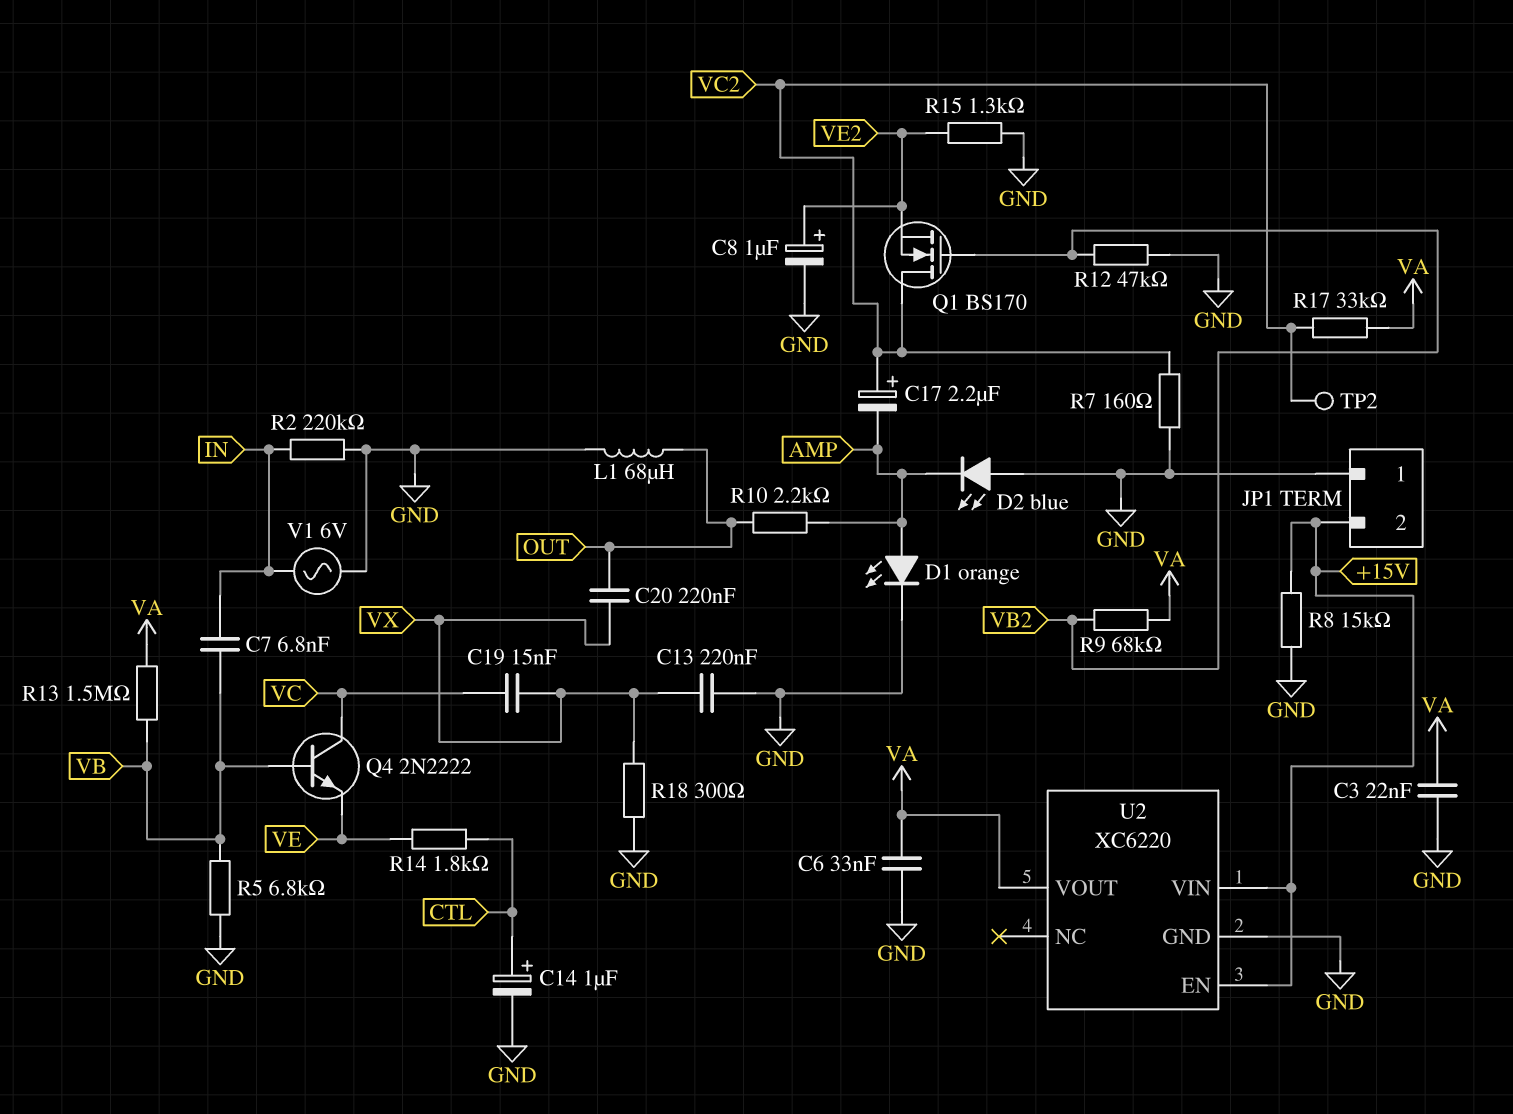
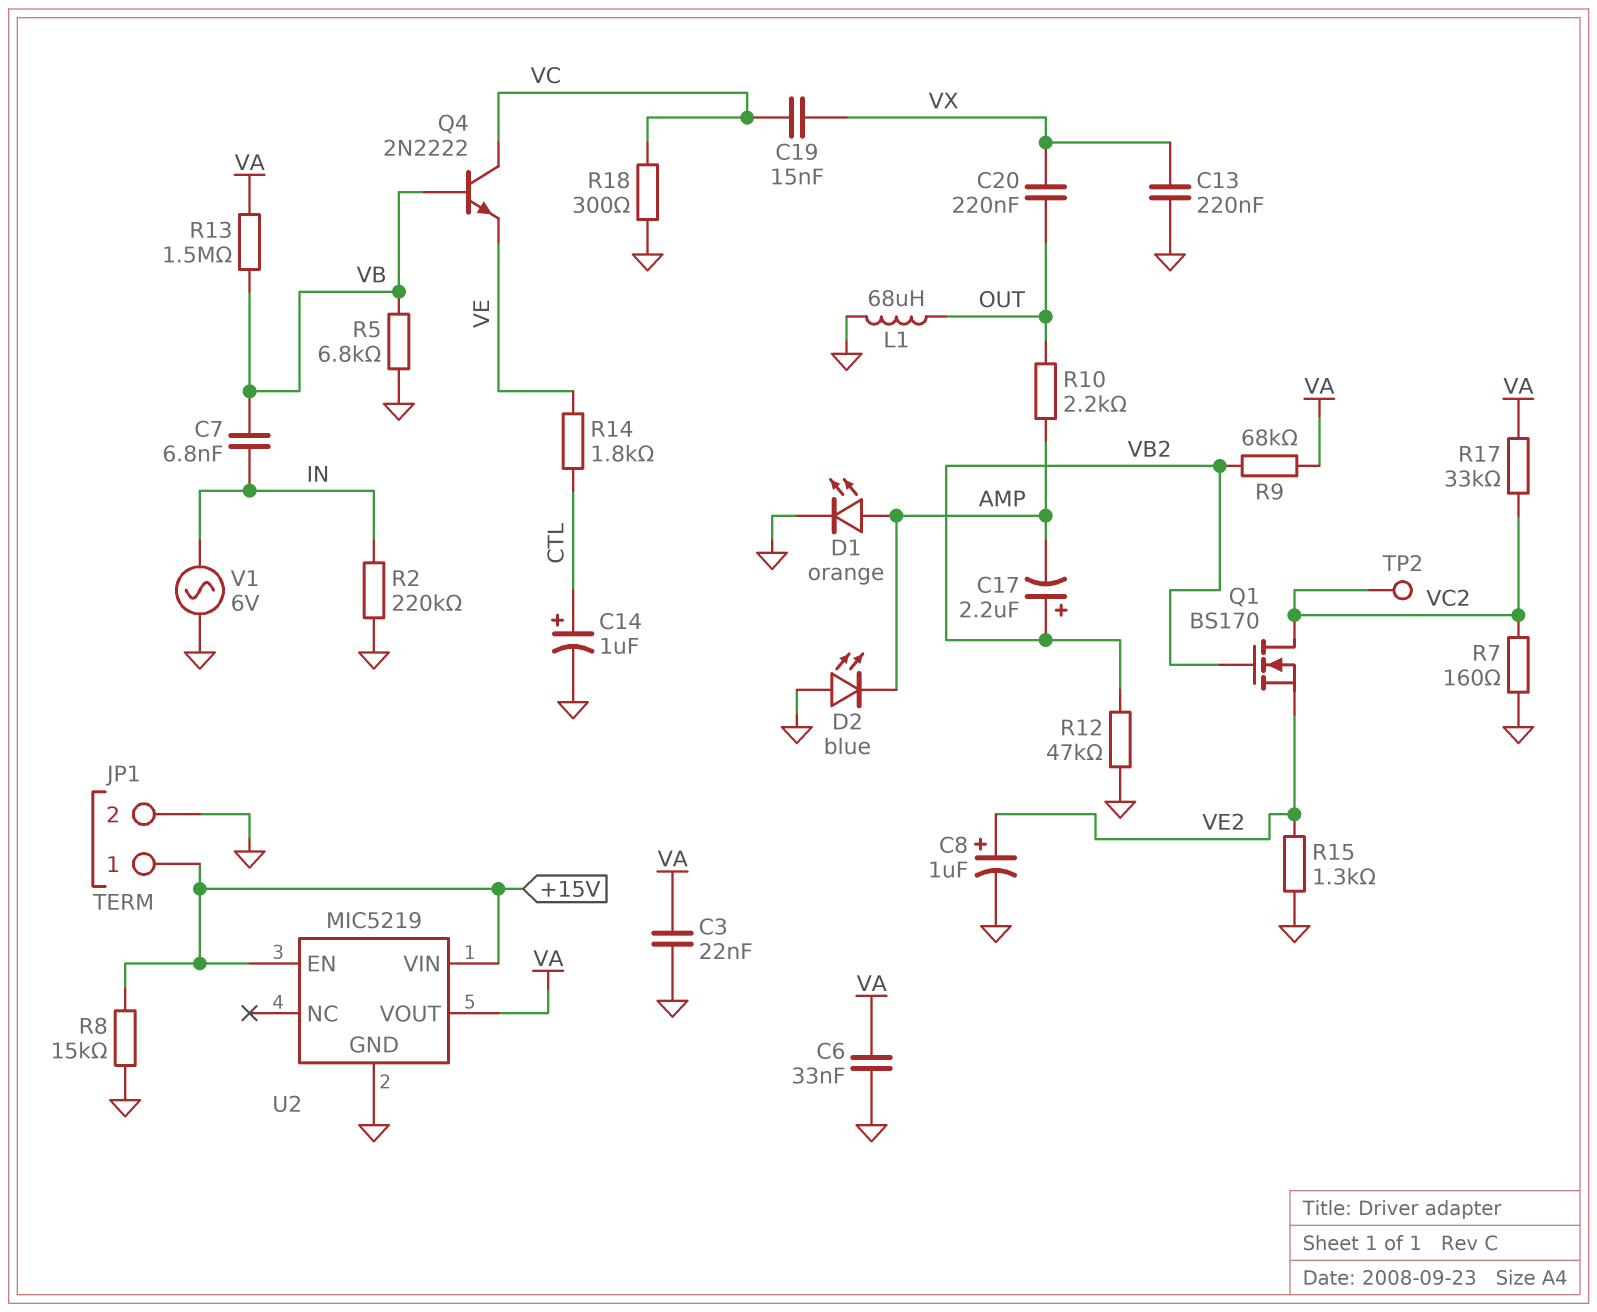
C17: 2.2uF (plus VC2, minus AMP) -> 2.2uF (plus VB2, minus AMP)
JP1 pin 1: GND -> +15V
JP1 pin 2: +15V -> GND
R18: 300 (GND, VX) -> 300 (GND, VC)
U2: XC6220 -> MIC5219

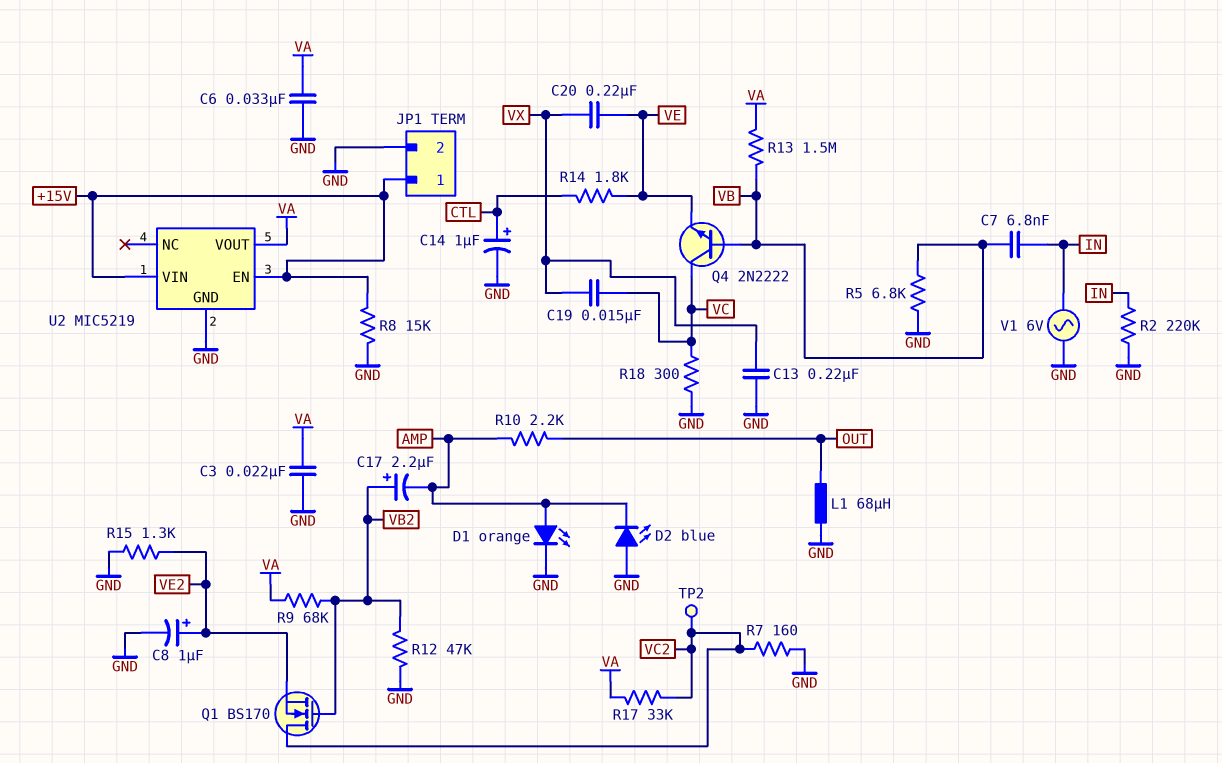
C20: 220nF (OUT, VX) -> 220nF (VE, VX)

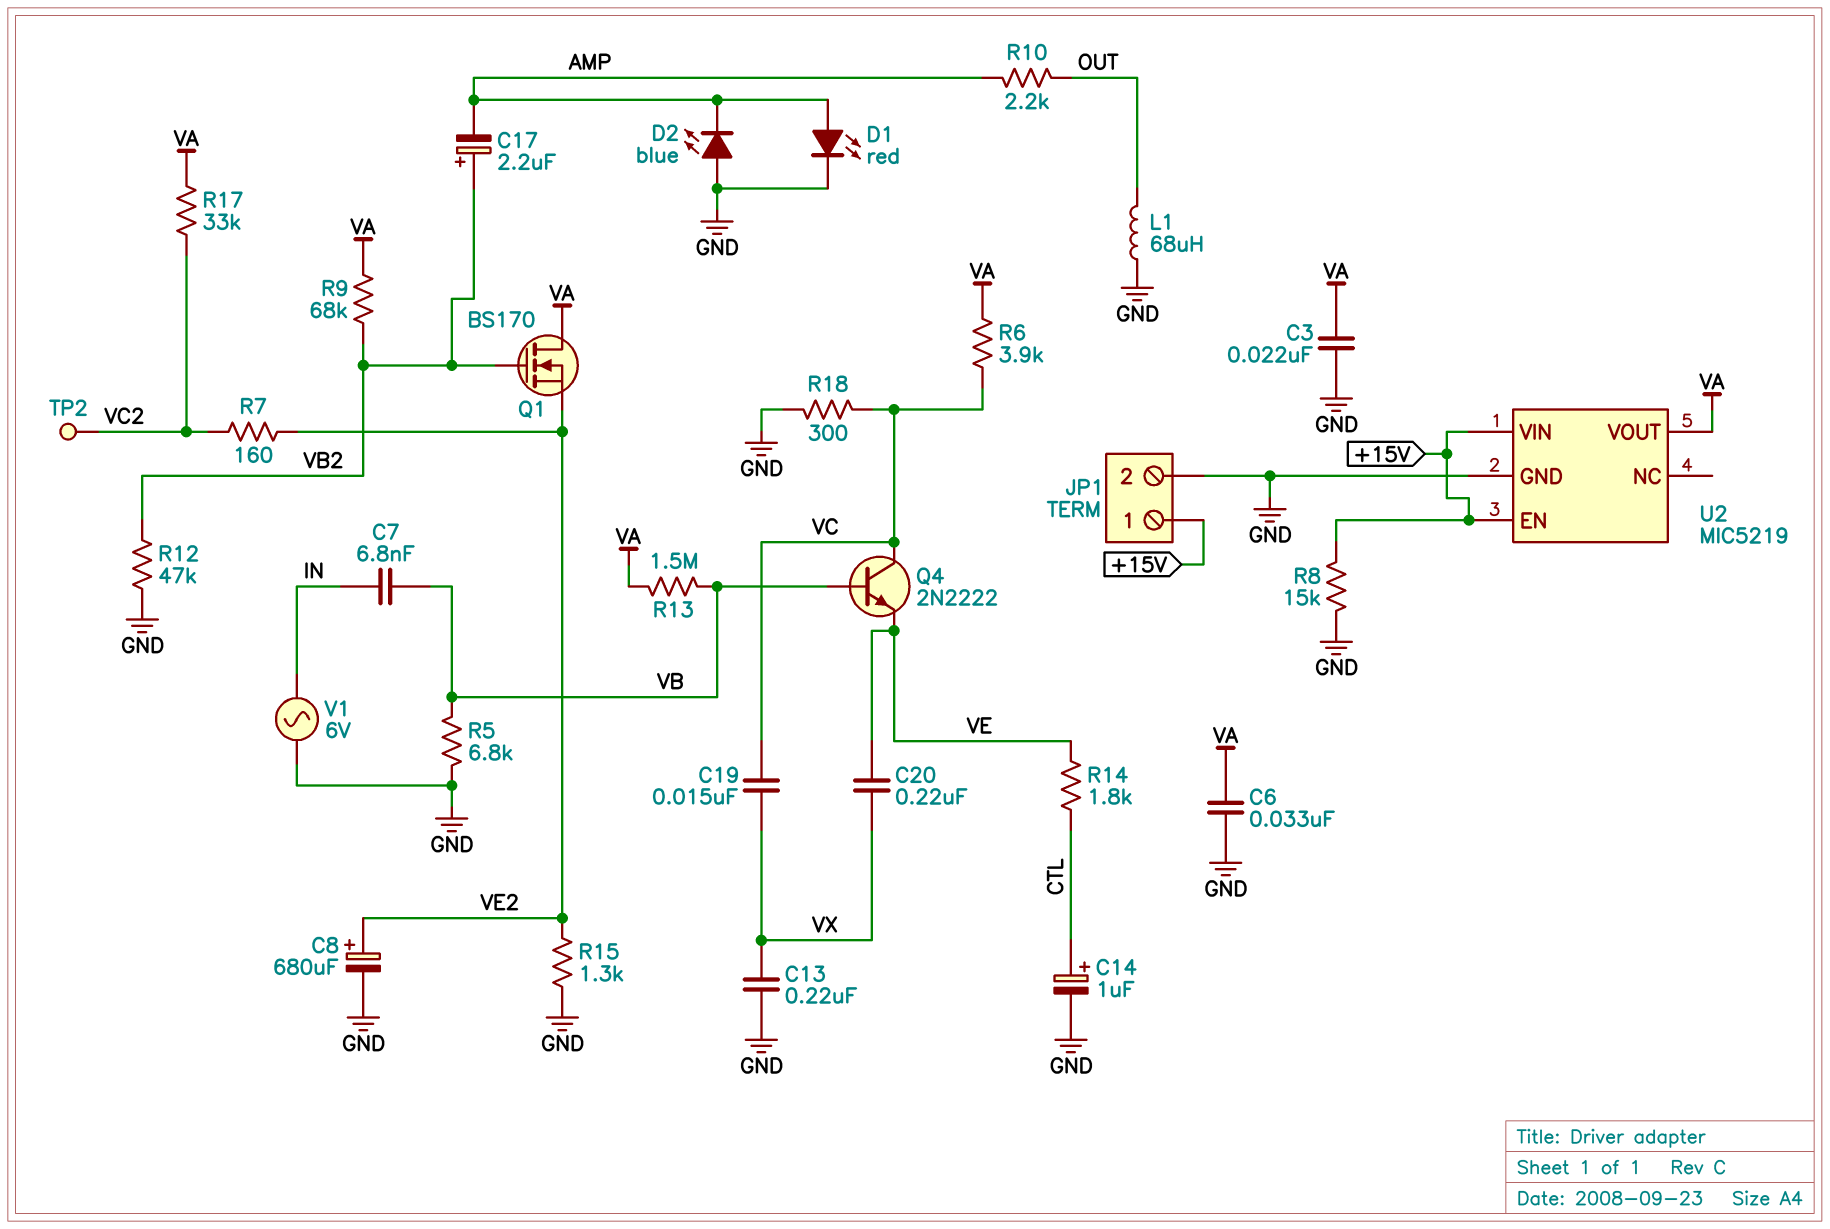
C8: 1uF (plus VE2, minus GND) -> 680uF (plus VE2, minus GND)
D1: LED orange (A AMP, K GND) -> LED red (A AMP, K GND)
Q1: NMOS BS170 (G VB2, D VC2, S VE2) -> NMOS BS170 (G VB2, D VA, S VE2)
R2: 220k (GND, IN) -> none
R6: none -> 3.9k (VA, VC)
R7: 160 (GND, VC2) -> 160 (VC2, VE2)

